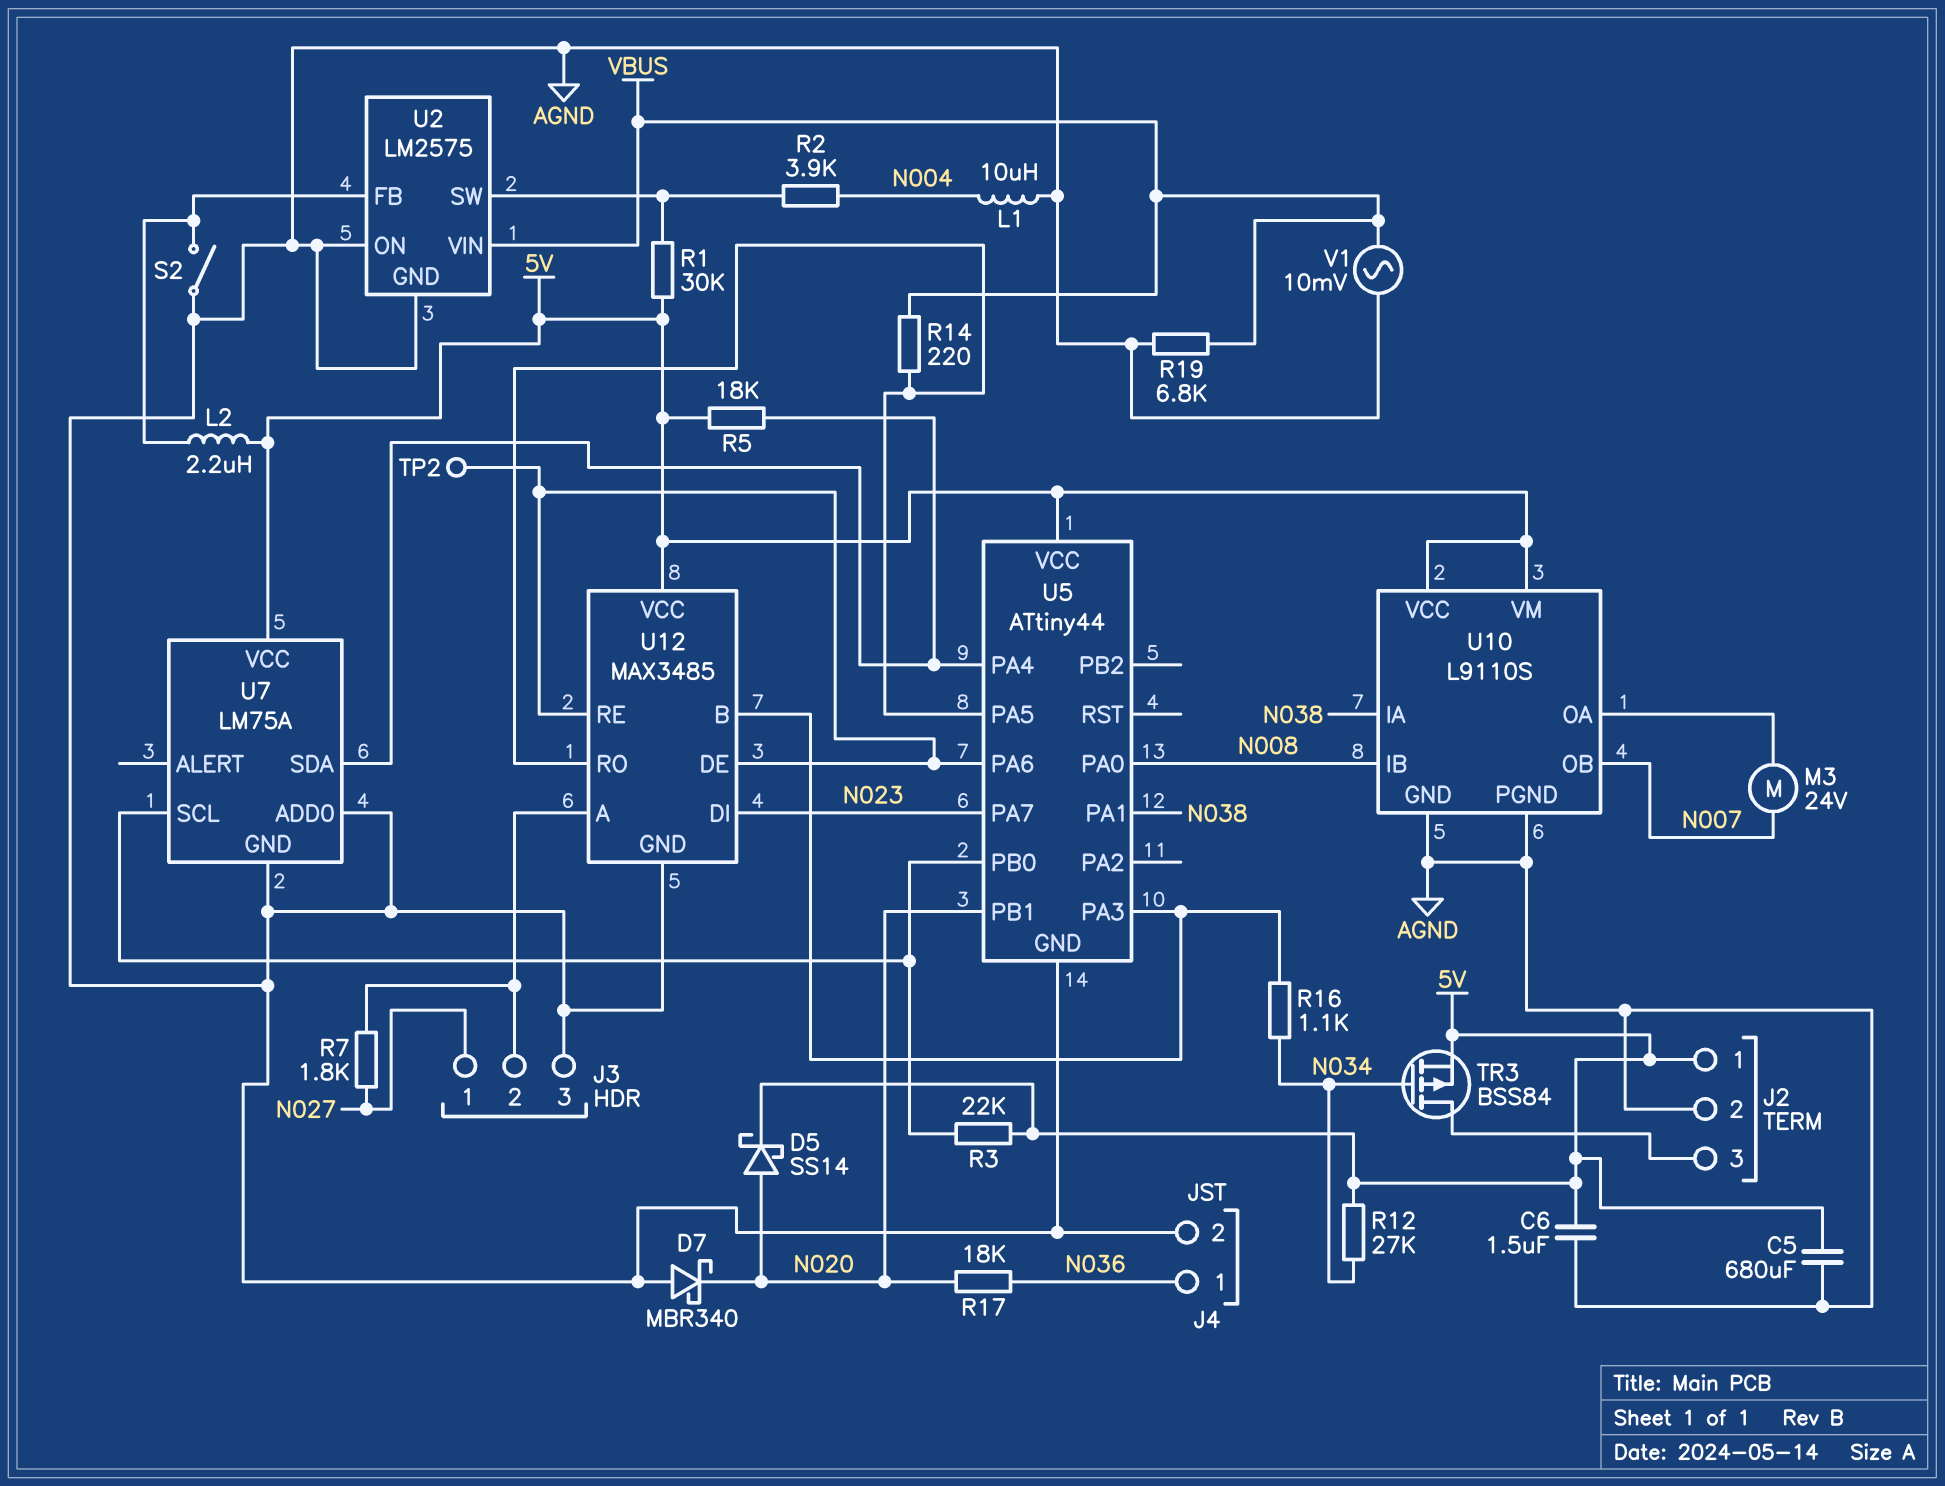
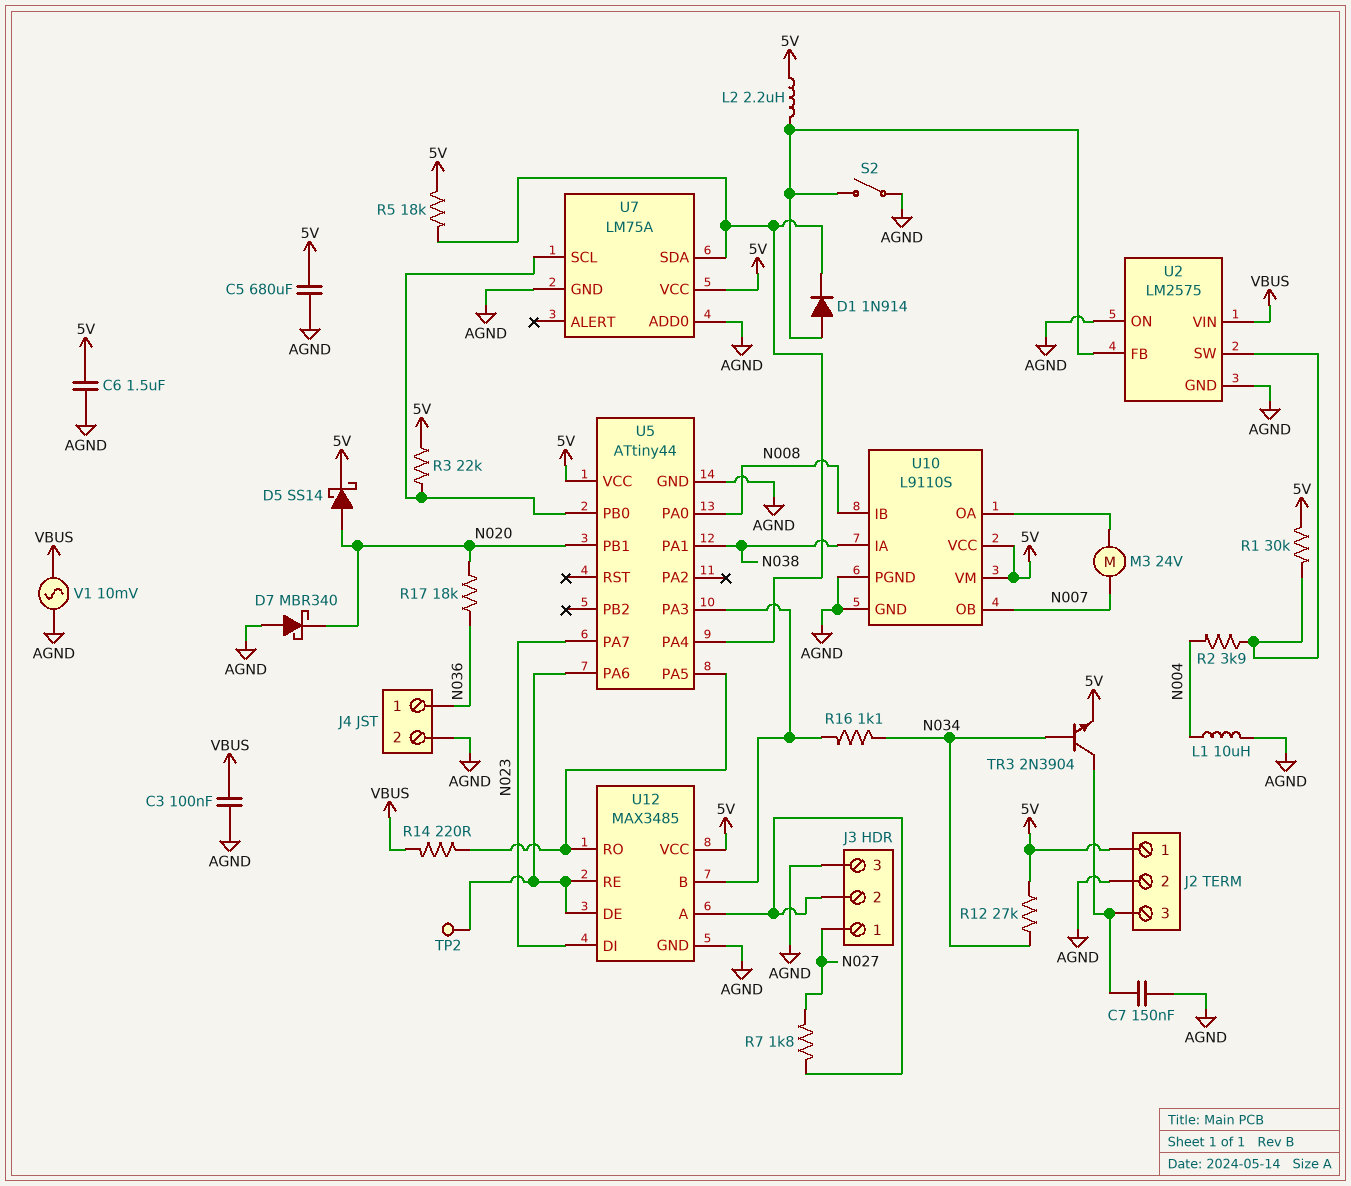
C3: none -> 100nF (AGND, VBUS)
C7: none -> 150nF (AGND, J2/3)
D1: none -> diode 1N914 (A U2/FB, K U5/PA4)
R19: 6.8k (AGND, VBUS) -> none
TR3: PMOS BSS84 (G N034, D J2/3, S 5V) -> NPN 2N3904 (B N034, C J2/3, E 5V)

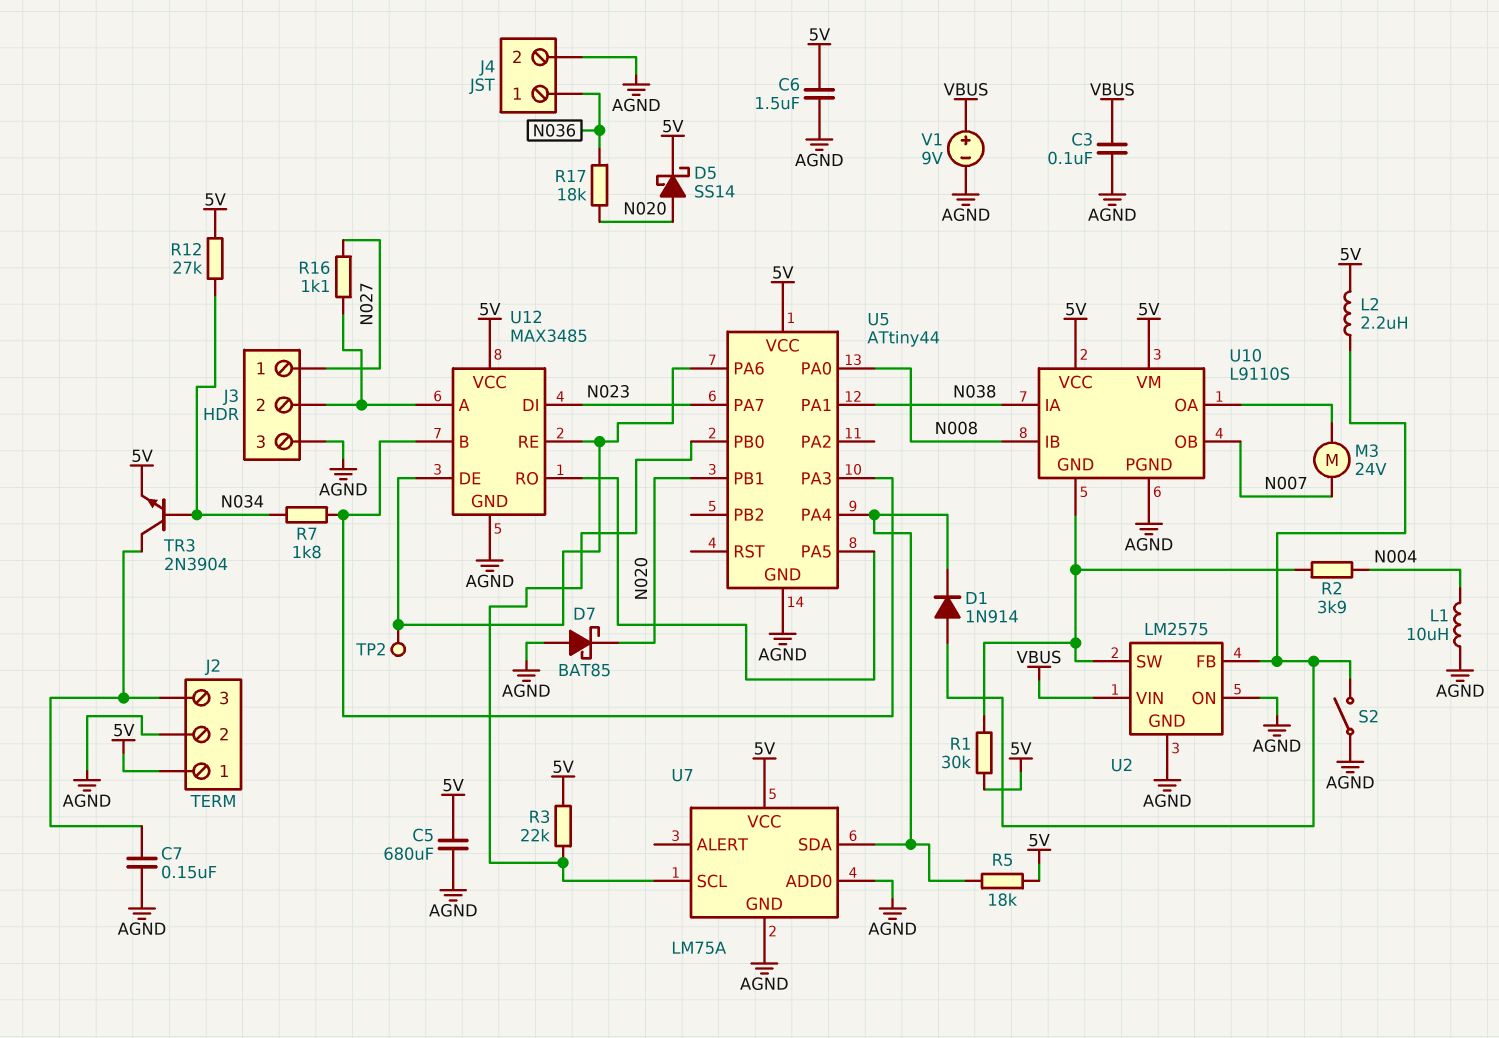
D7: schottky MBR340 (A AGND, K N020) -> schottky BAT85 (A AGND, K N020)
R7: 1.8k (J3/2, N027) -> 1.8k (N034, U5/PA3)
R14: 220 (U5/PA5, VBUS) -> none
R16: 1.1k (N034, U5/PA3) -> 1.1k (J3/2, N027)
U10 pin GND: AGND -> U2/SW
V1: AC 10mV (AGND, VBUS) -> 9V (plus VBUS, minus AGND)

